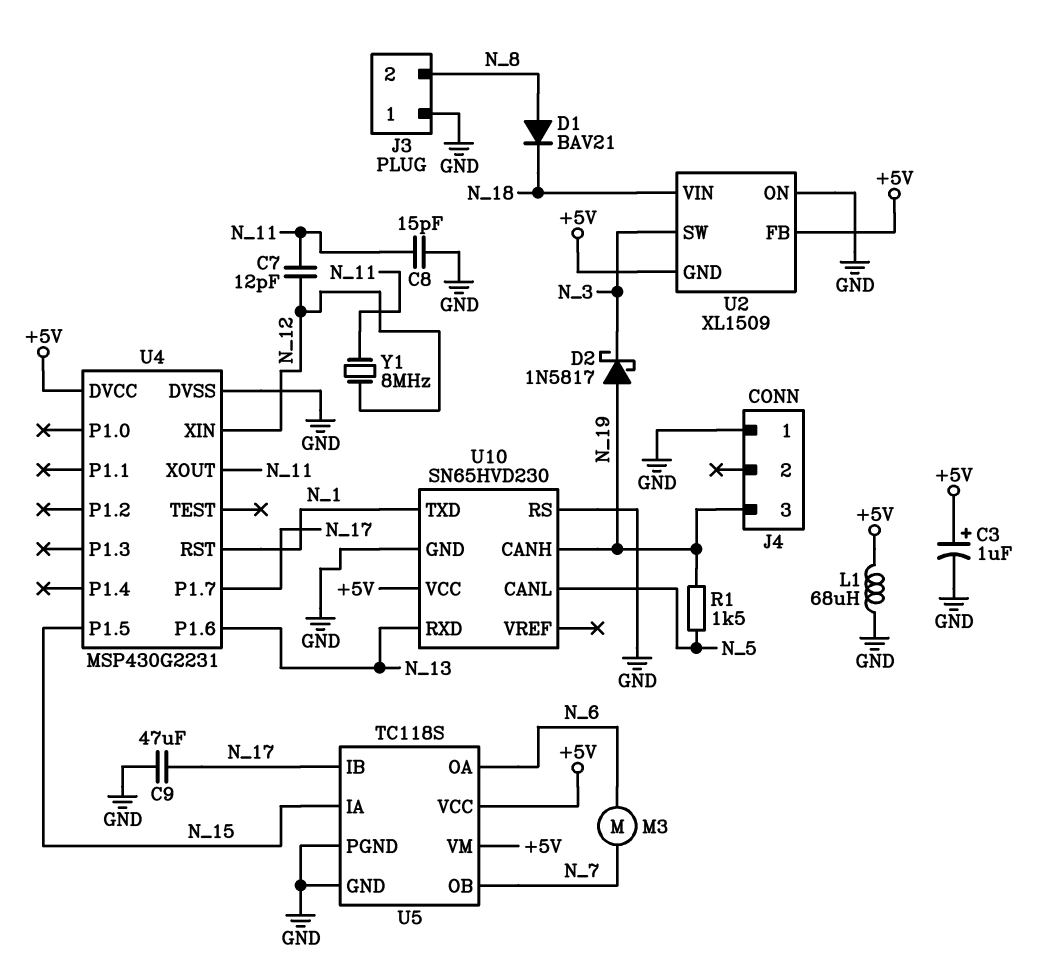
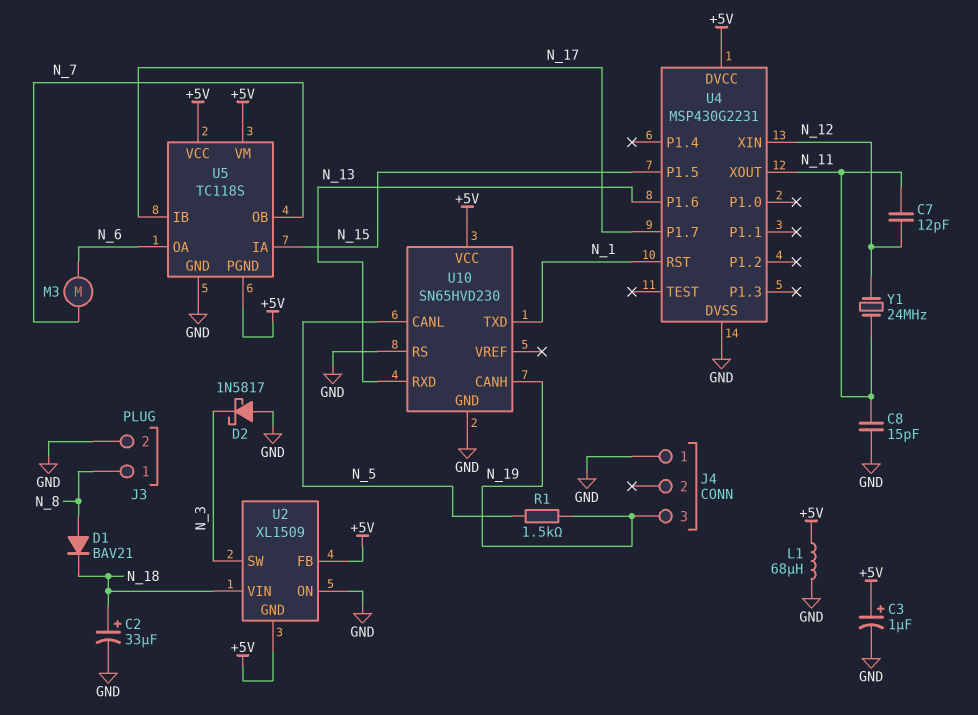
C2: none -> 33uF (plus N_18, minus GND)
C9: 47uF (GND, N_17) -> none
D2: schottky 1N5817 (A N_19, K N_3) -> schottky 1N5817 (A GND, K N_3)
J3 pin 1: GND -> N_8
J3 pin 2: N_8 -> GND
U5 pin PGND: GND -> +5V
Y1: 8MHz (N_11, N_12) -> 24MHz (N_11, N_12)

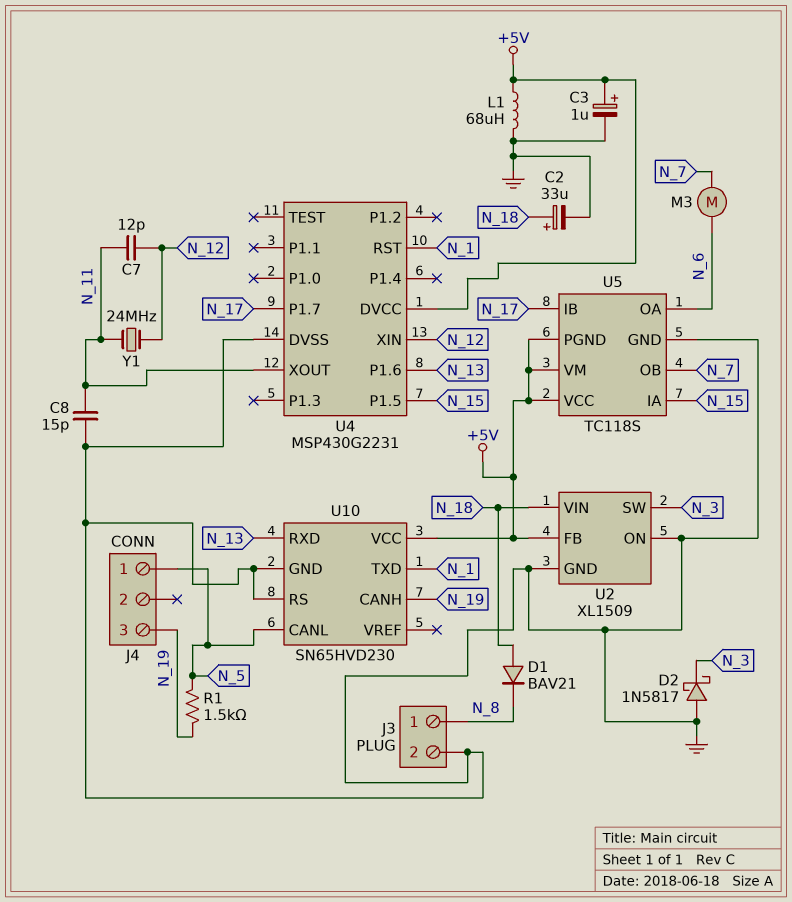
D1: diode BAV21 (A N_8, K N_18) -> diode BAV21 (A N_18, K N_8)
J4 pin 1: GND -> N_5
U2 pin GND: +5V -> GND

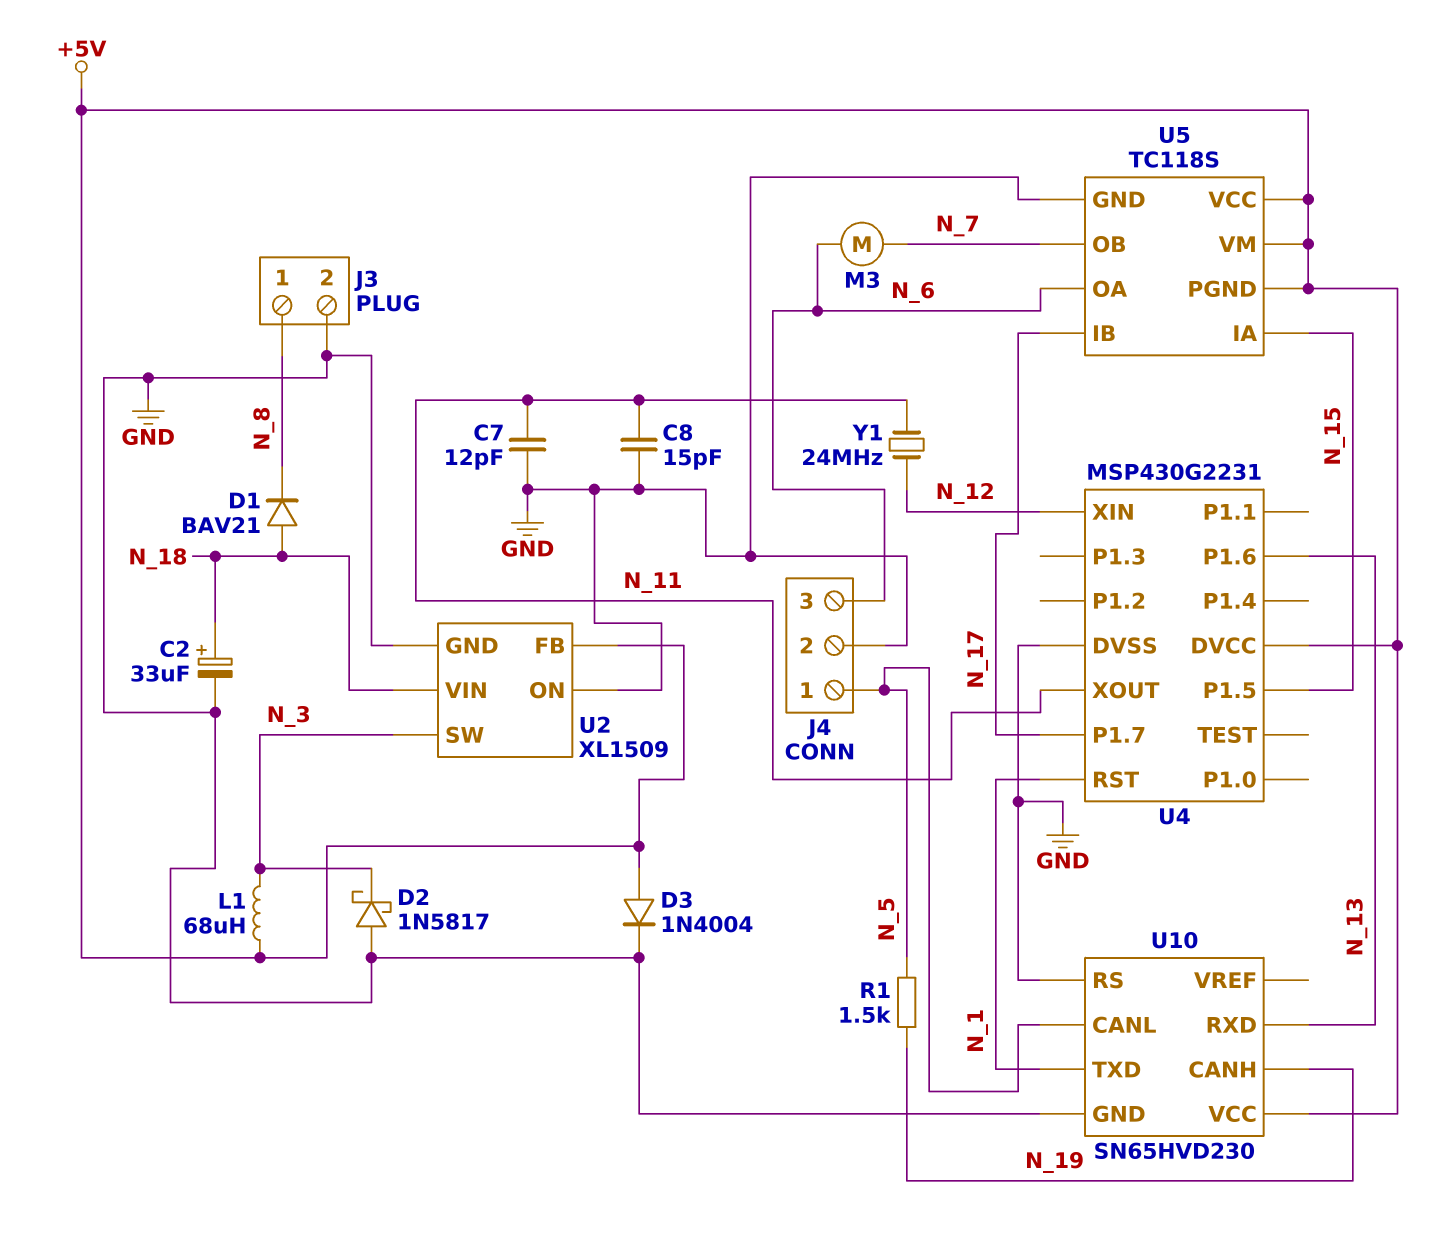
C3: 1uF (plus +5V, minus GND) -> none
C7: 12pF (N_11, N_12) -> 12pF (GND, N_11)
D3: none -> diode 1N4004 (A +5V, K GND)
J4 pin 2: none -> GND
J4 pin 3: N_19 -> N_6
L1: 68uH (+5V, GND) -> 68uH (+5V, N_3)

